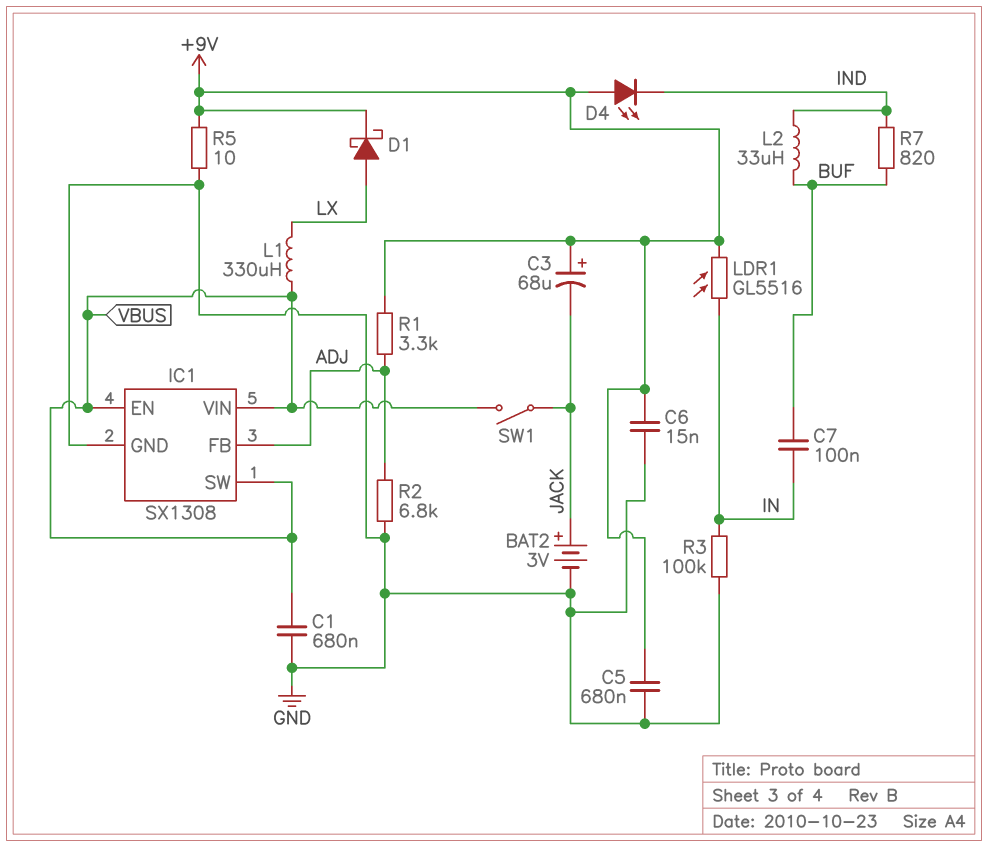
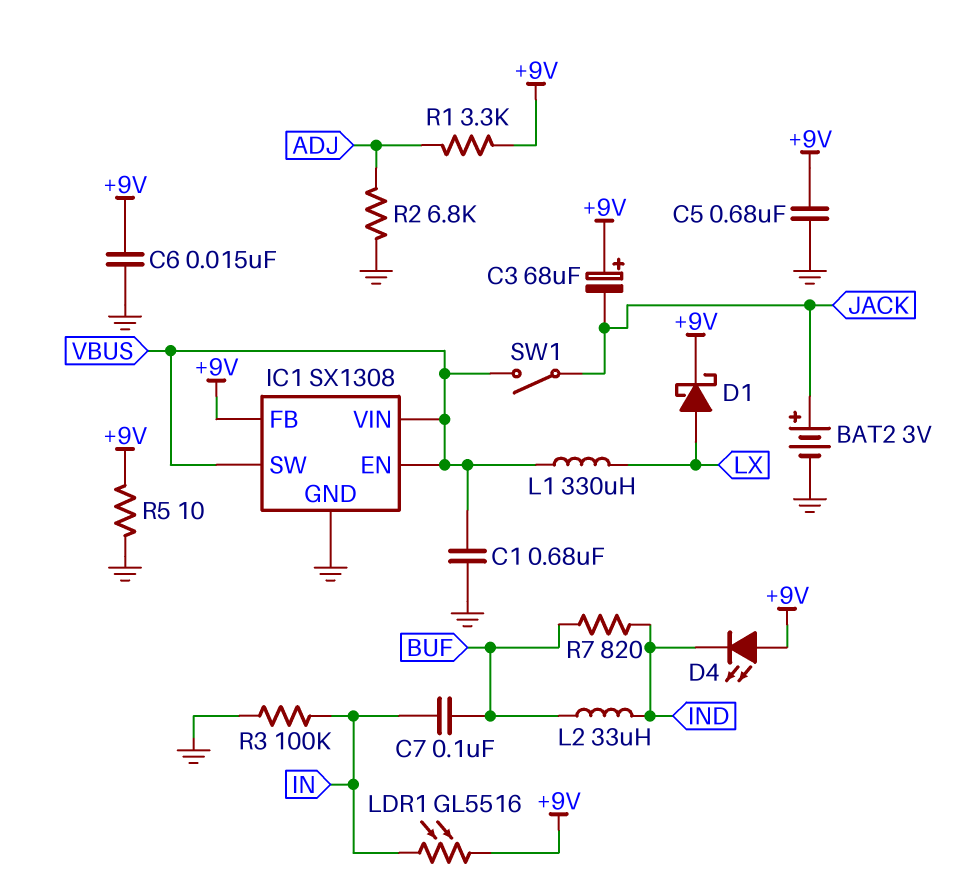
IC1 pin FB: ADJ -> +9V

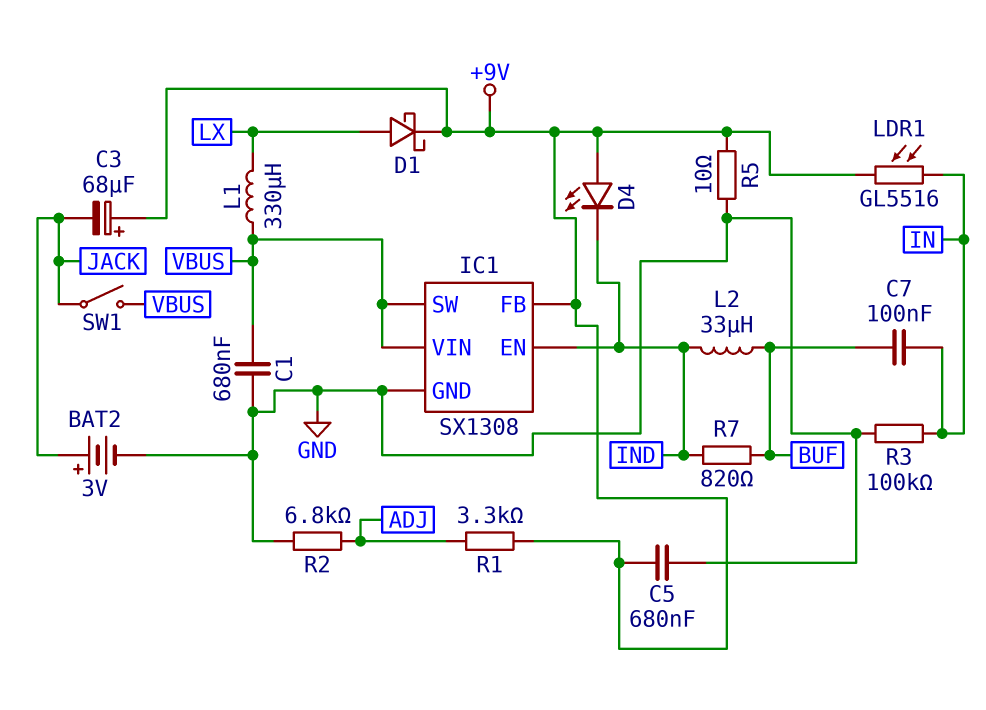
C6: 15nF (+9V, GND) -> none
IC1 pin EN: VBUS -> IND

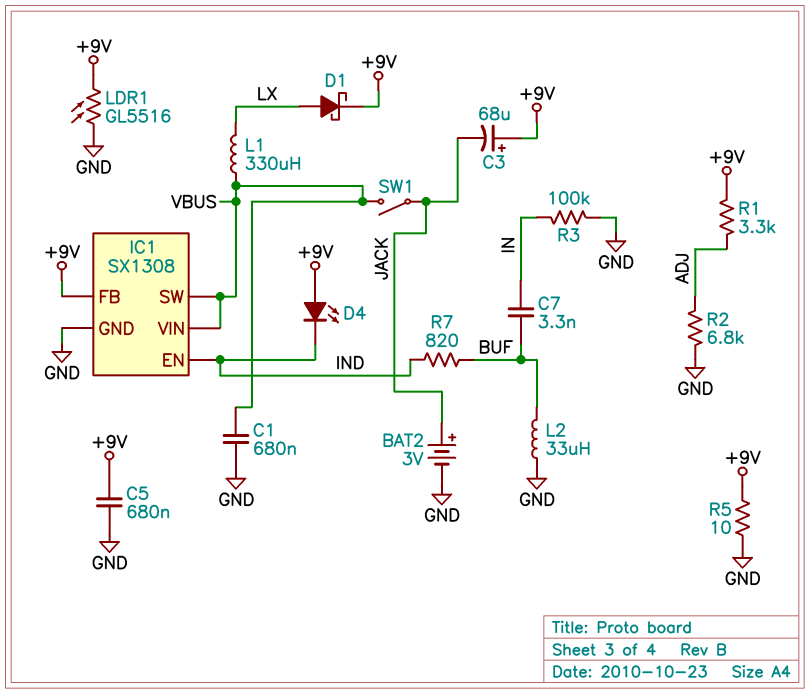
C7: 100nF (BUF, IN) -> 3.3nF (BUF, IN)
L2: 33uH (BUF, IND) -> 33uH (BUF, GND)
LDR1: GL5516 (+9V, IN) -> GL5516 (+9V, GND)

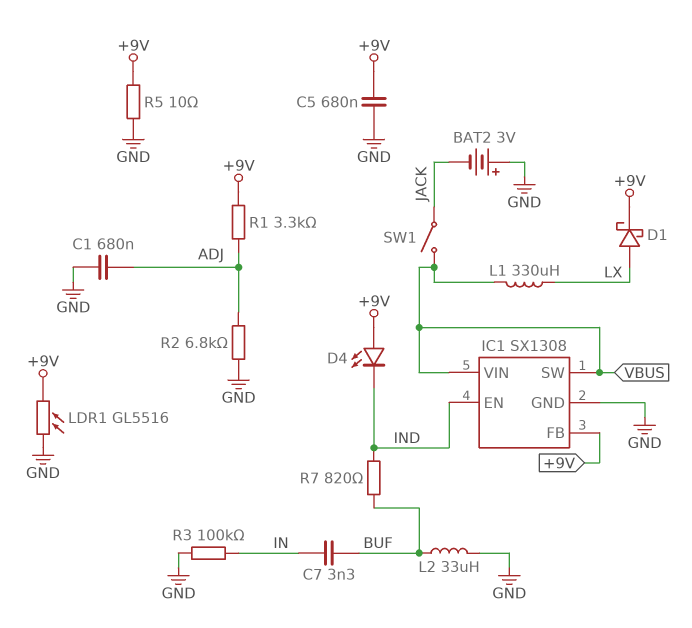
BAT2: 3V (plus JACK, minus GND) -> 3V (plus GND, minus JACK)
C1: 680nF (GND, VBUS) -> 680nF (ADJ, GND)
C3: 68uF (plus +9V, minus JACK) -> none

